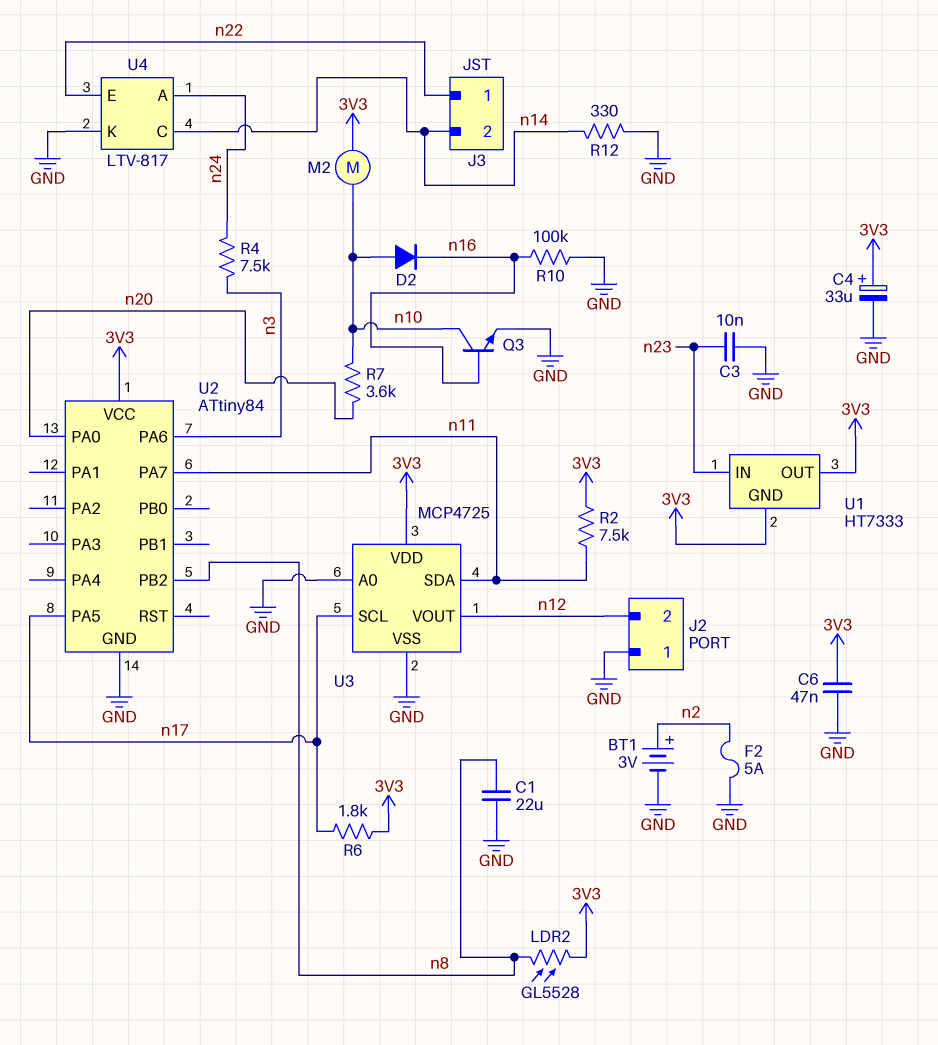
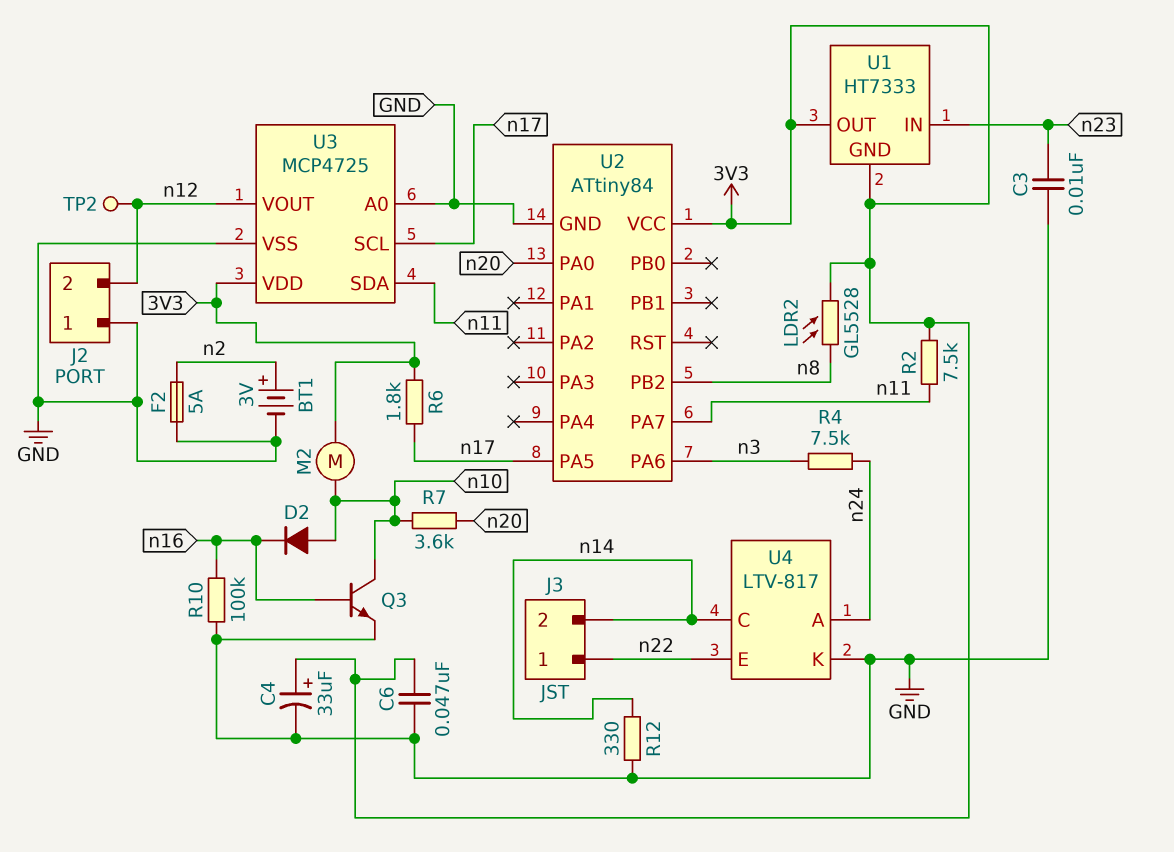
C1: 22uF (GND, n8) -> none
TP2: none -> test point (n12)

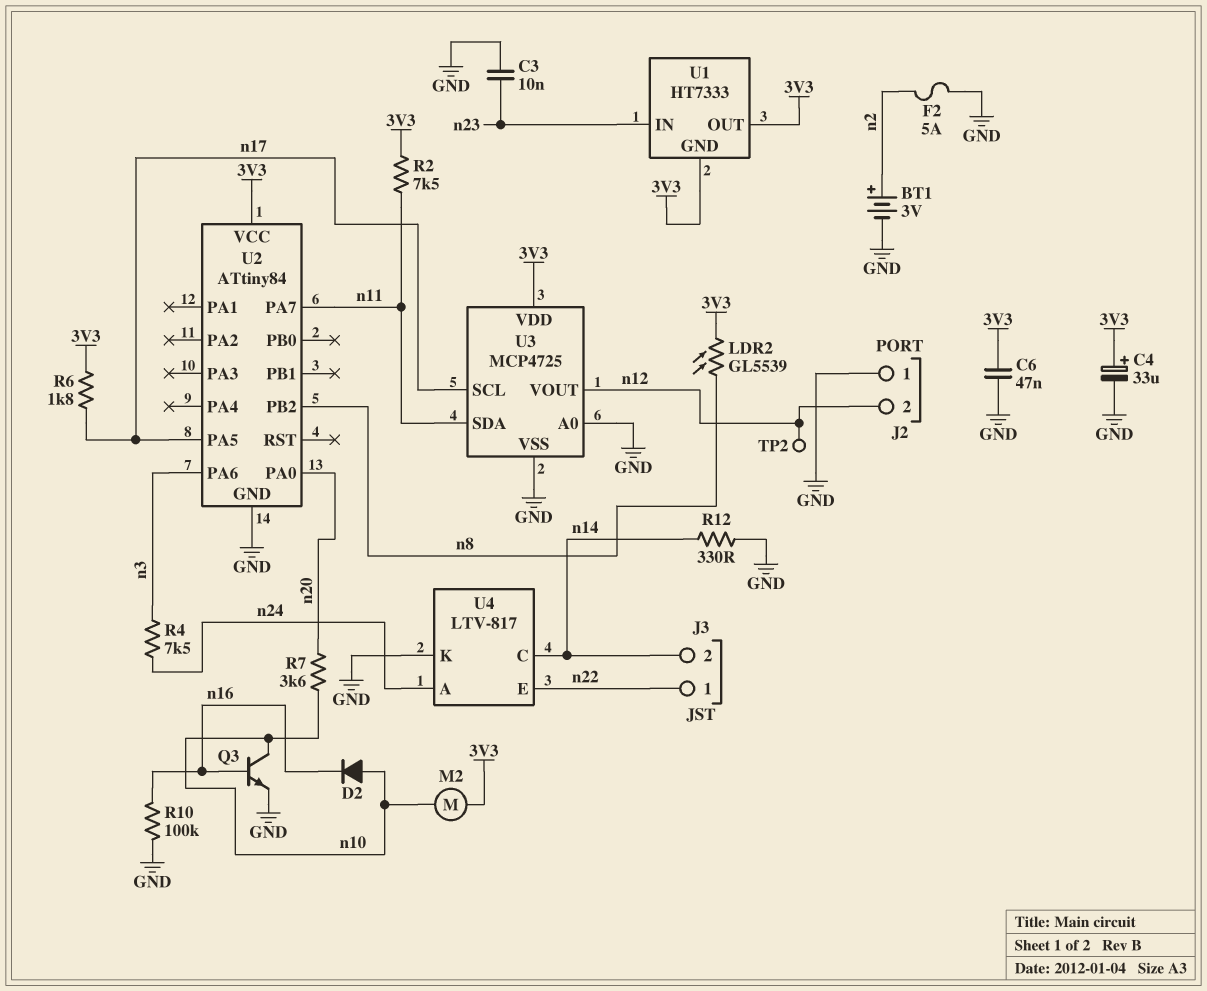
LDR2: GL5528 (3V3, n8) -> GL5539 (3V3, n8)

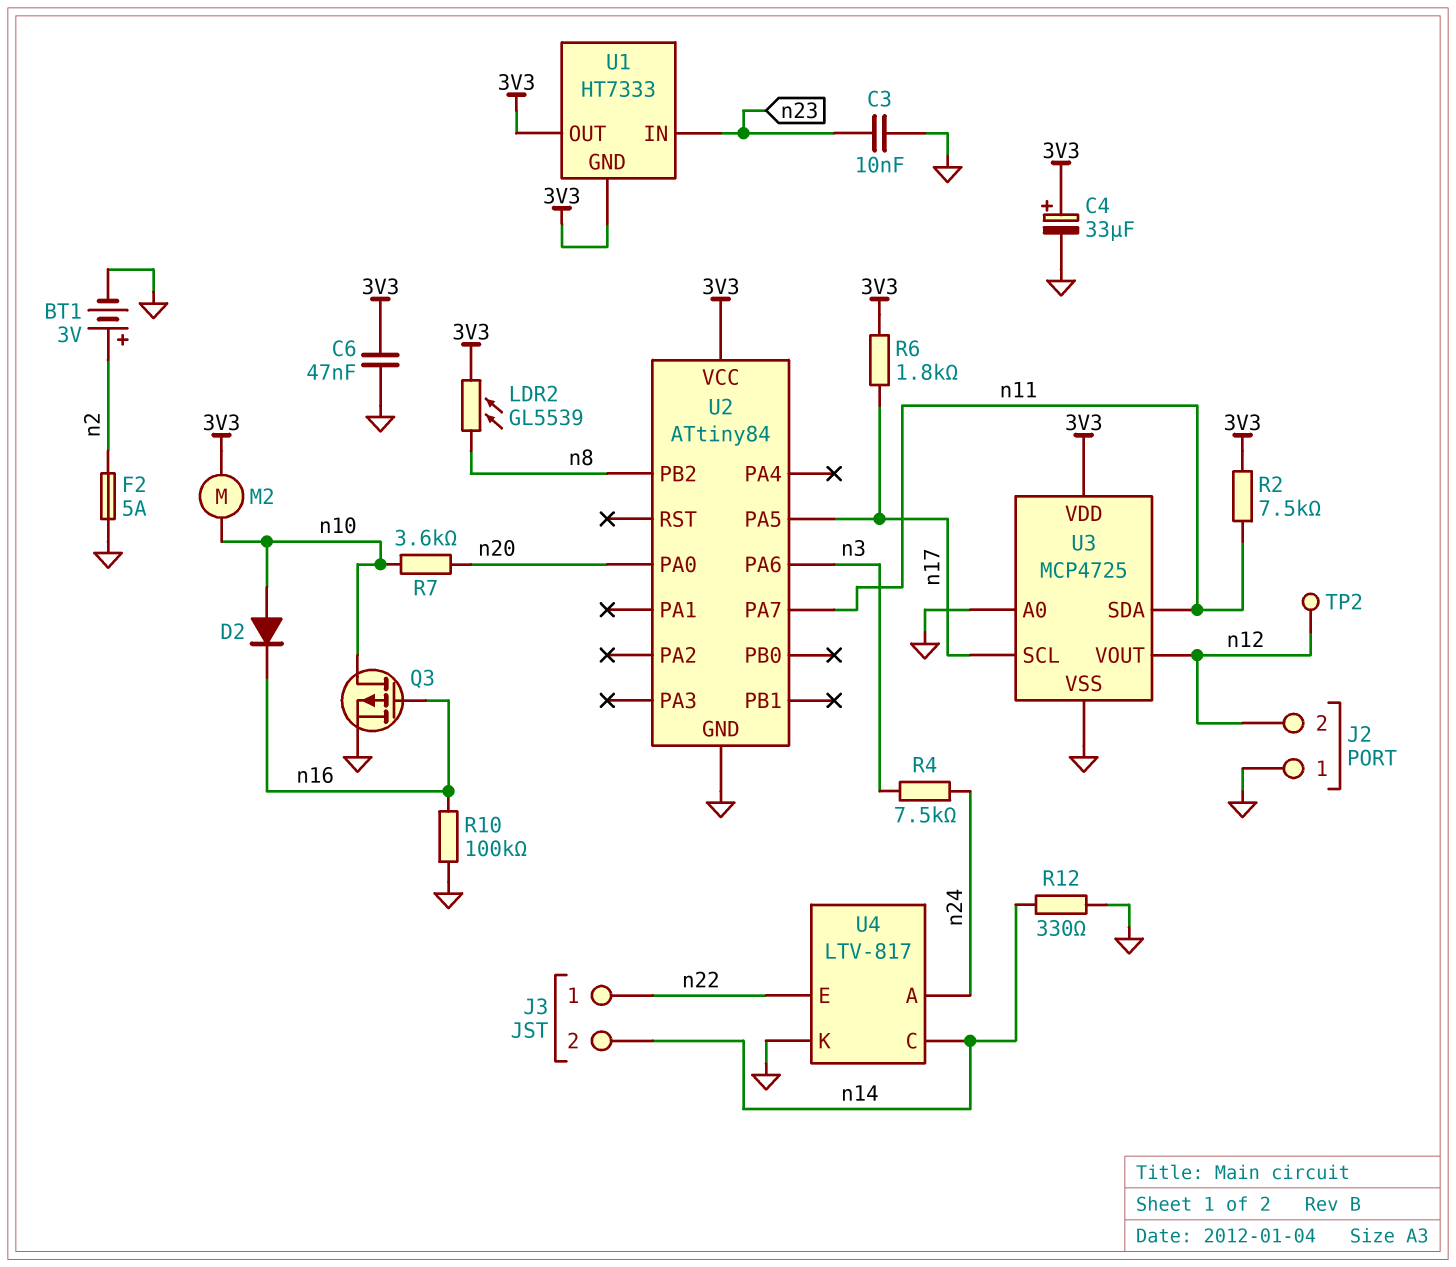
Q3: NPN (B n16, C n10, E GND) -> PMOS (G n16, D n10, S GND)

